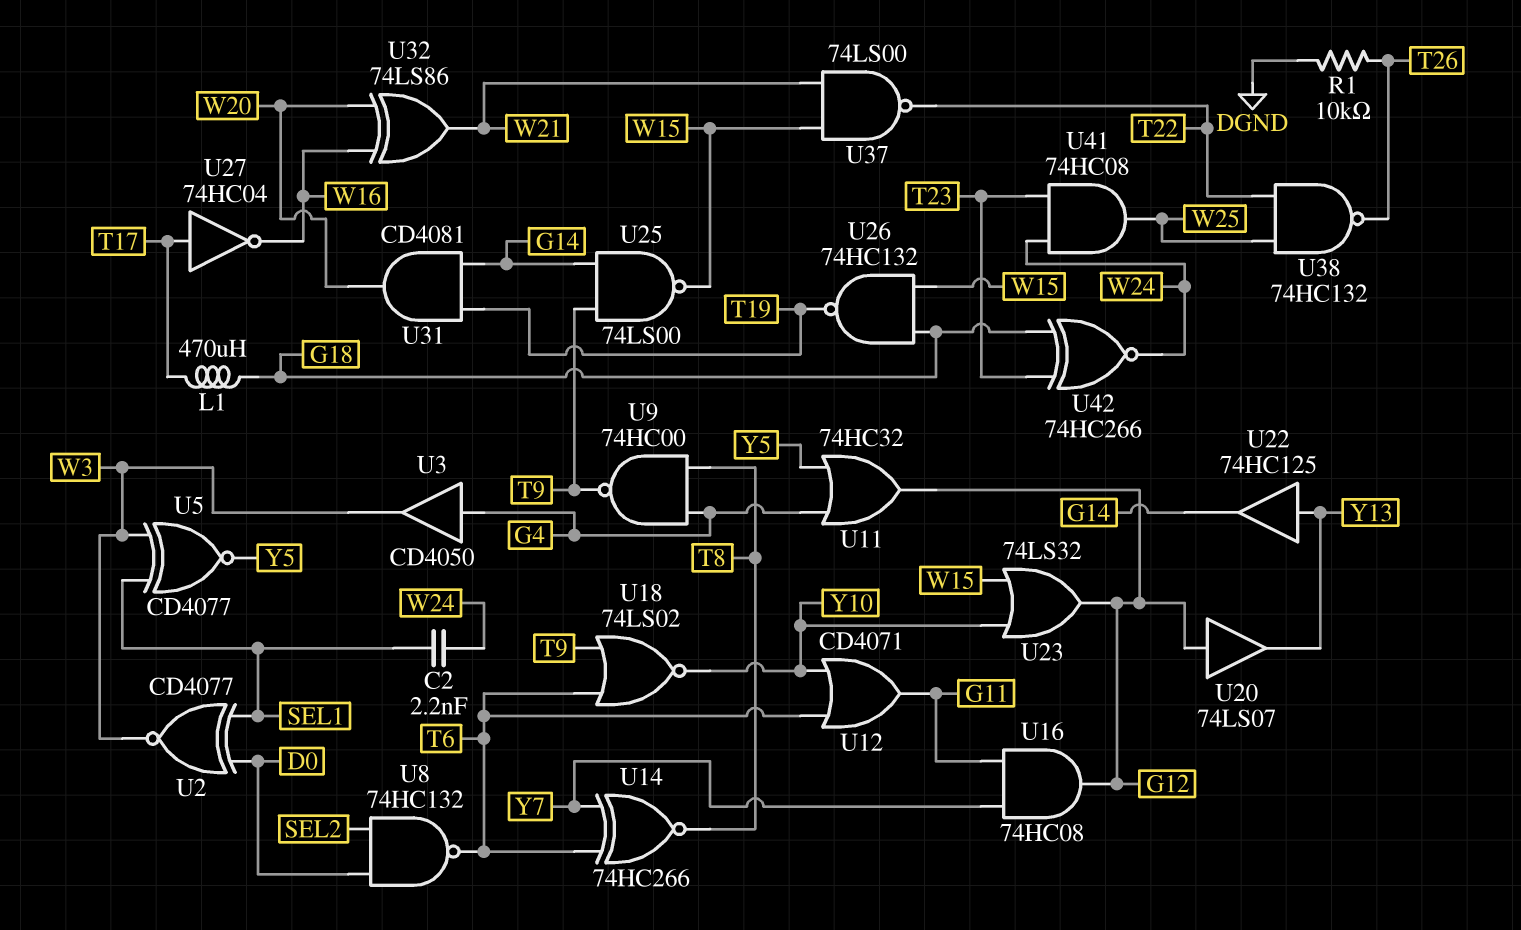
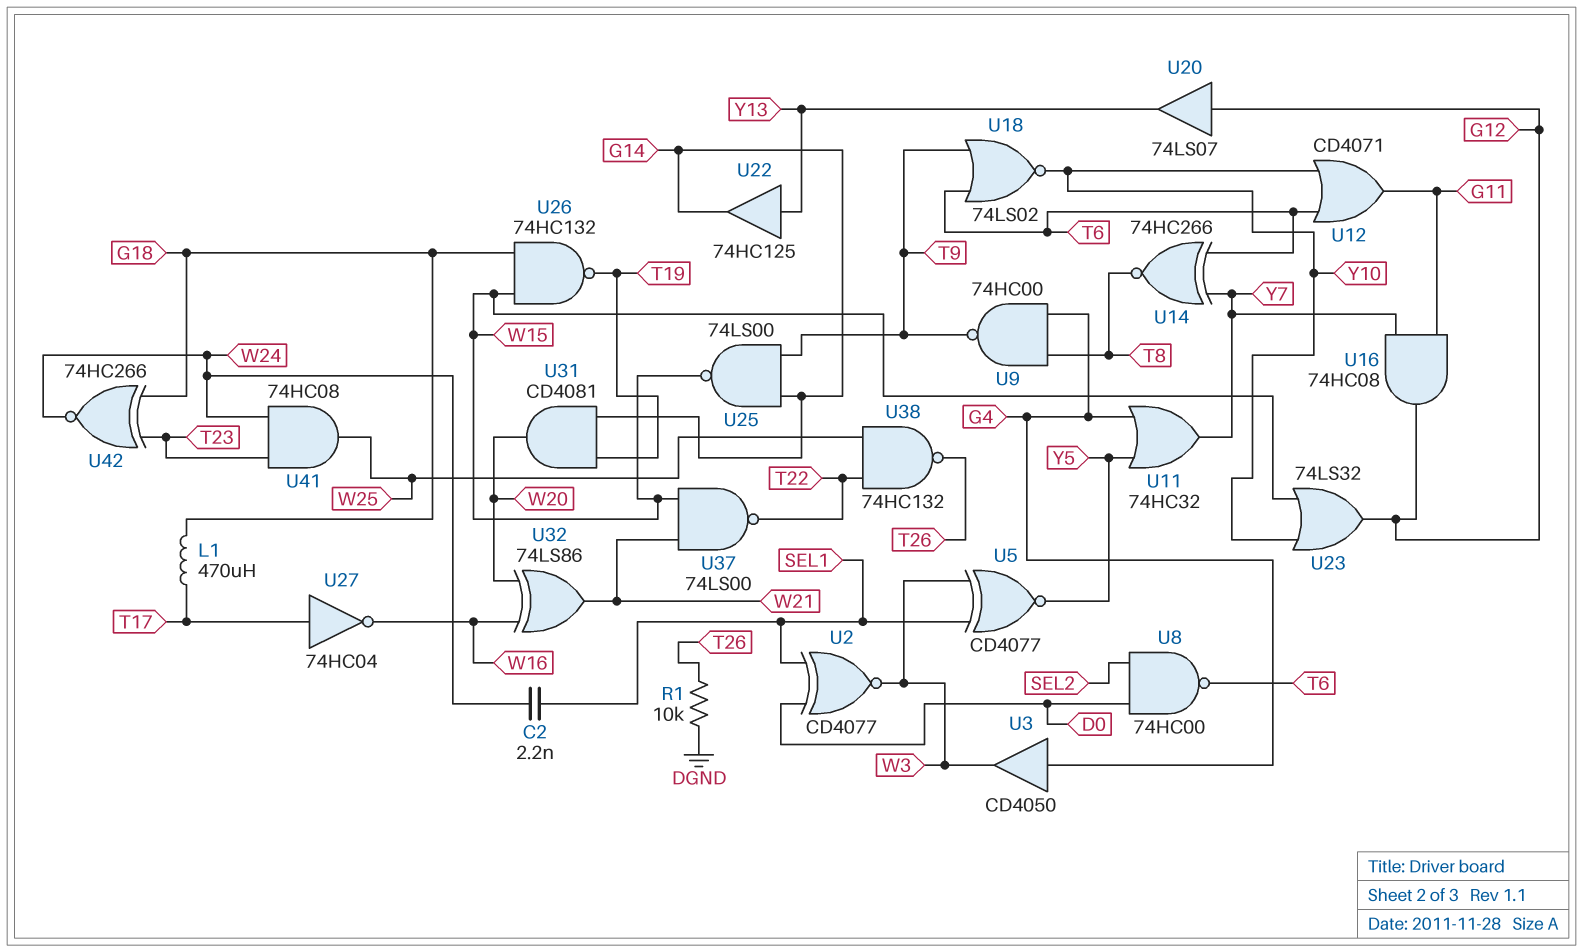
U8: NAND 74HC132 (in D0, in SEL2, out T6) -> NAND 74HC00 (in D0, in SEL2, out T6)
U11: OR 74HC32 (in G4, in Y5, out G12) -> OR 74HC32 (in G4, in Y5, out Y7)

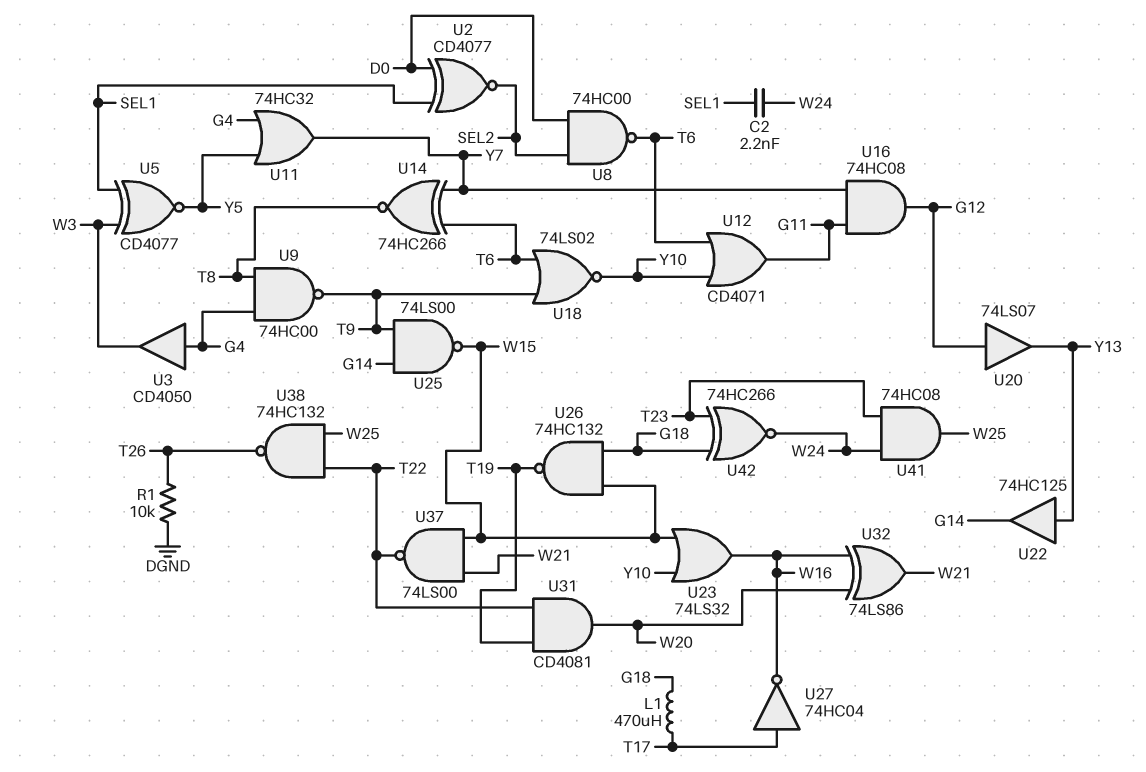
U2: XNOR CD4077 (in D0, in SEL1, out W3) -> XNOR CD4077 (in D0, in SEL1, out SEL2)
U23: OR 74LS32 (in W15, in Y10, out G12) -> OR 74LS32 (in W15, in Y10, out W16)
U31: AND CD4081 (in G14, in T19, out W20) -> AND CD4081 (in T19, in T22, out W20)

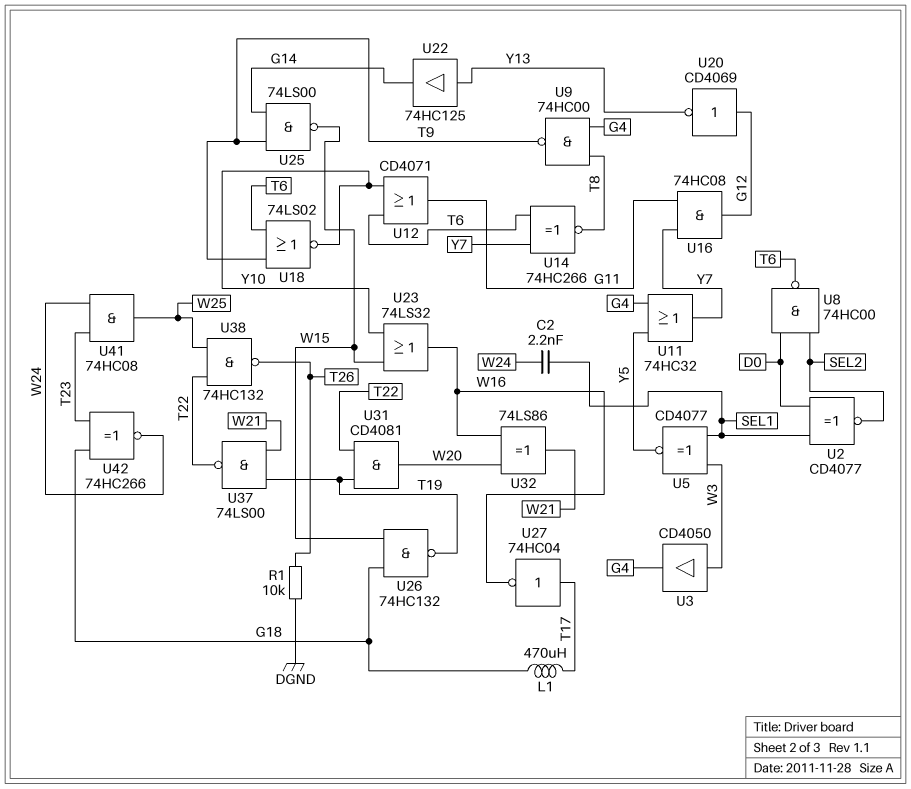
U3: buffer CD4050 (in G4, out W3) -> buffer CD4050 (in W3, out G4)
U20: buffer 74LS07 (in G12, out Y13) -> NOT CD4069 (in G12, out Y13)
U37: NAND 74LS00 (in W15, in W21, out T22) -> NAND 74LS00 (in T19, in W21, out T22)

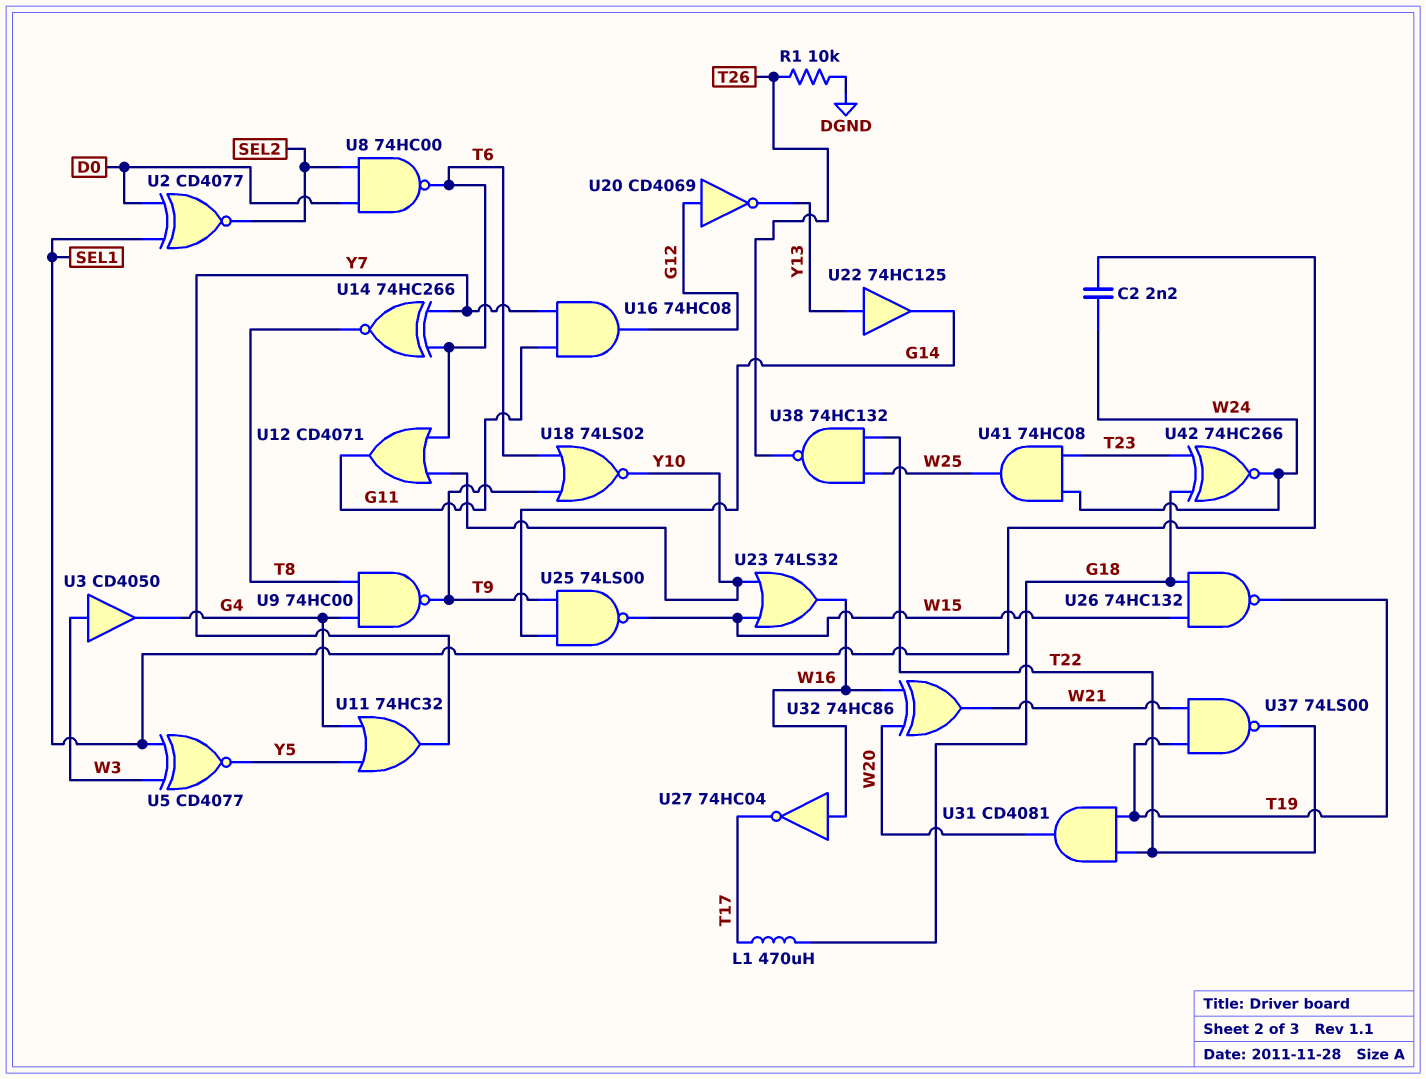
U27: NOT 74HC04 (in T17, out W16) -> NOT 74HC04 (in W16, out T17)
U32: XOR 74LS86 (in W16, in W20, out W21) -> XOR 74HC86 (in W16, in W20, out W21)

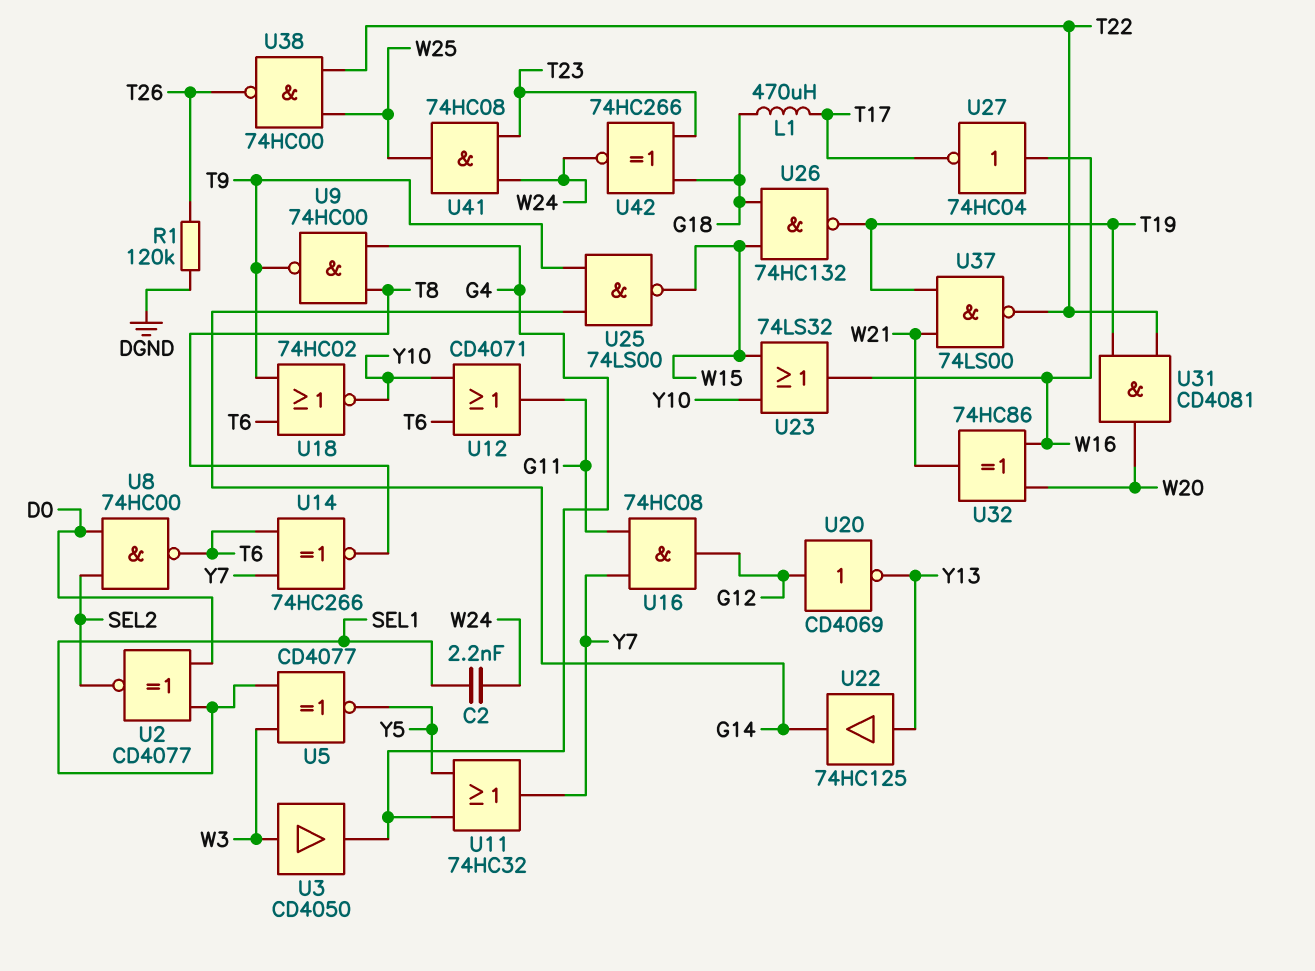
R1: 10k (DGND, T26) -> 120k (DGND, T26)
U18: NOR 74LS02 (in T6, in T9, out Y10) -> NOR 74HC02 (in T6, in T9, out Y10)
U38: NAND 74HC132 (in T22, in W25, out T26) -> NAND 74HC00 (in T22, in W25, out T26)

